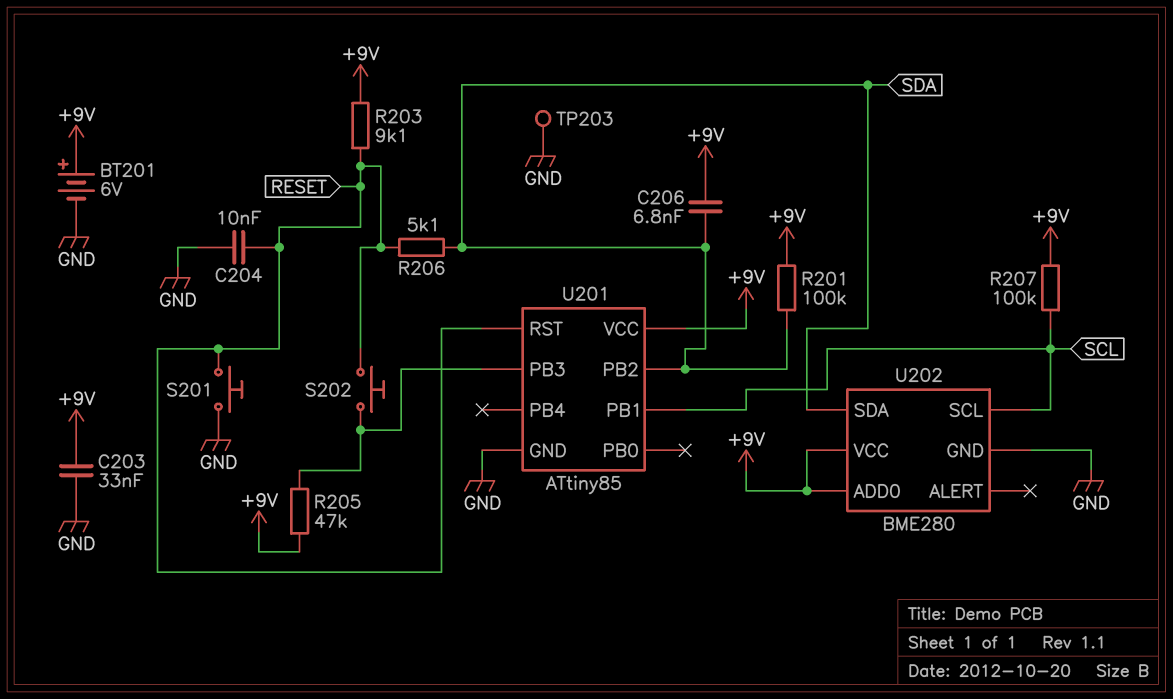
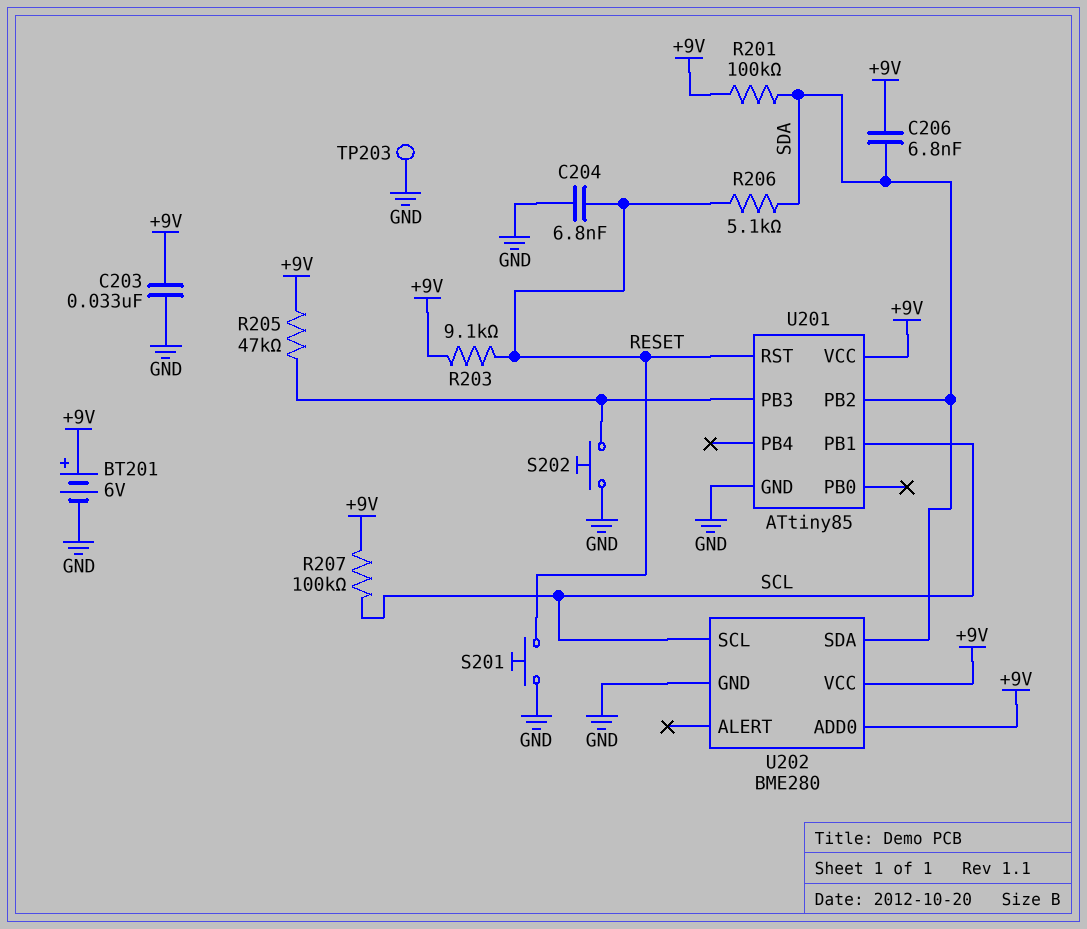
C204: 10nF (GND, RESET) -> 6.8nF (GND, RESET)
S202: button (RESET, U201/PB3) -> button (GND, U201/PB3)

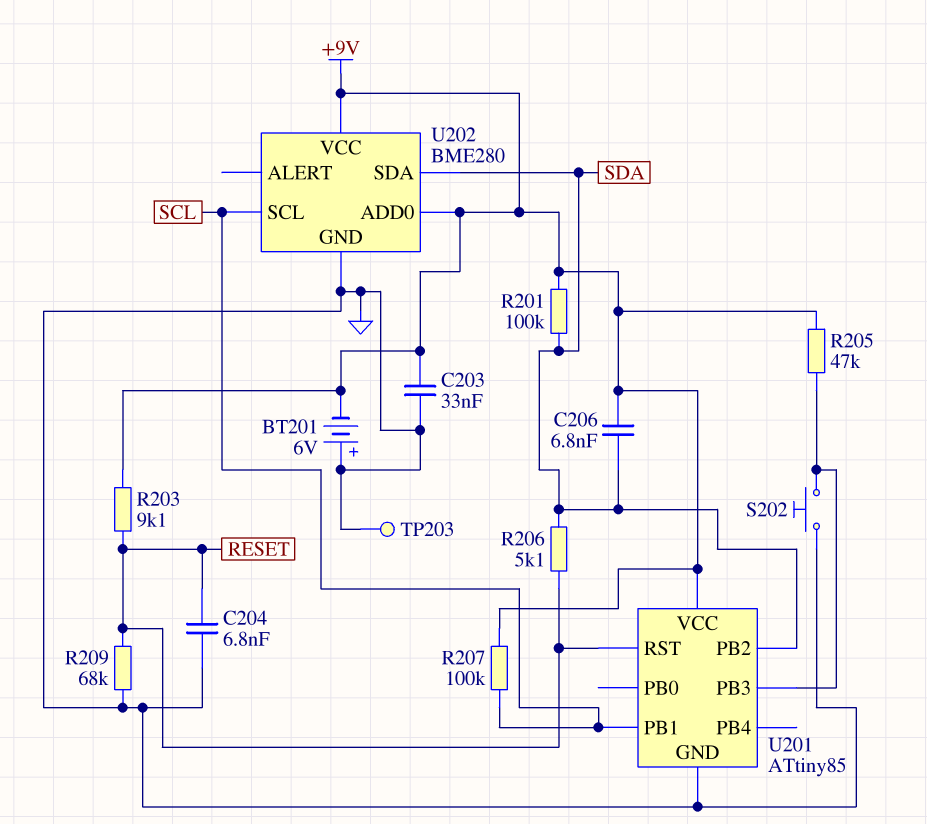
BT201: 6V (plus +9V, minus GND) -> 6V (plus GND, minus +9V)
R209: none -> 68k (GND, RESET)
S201: button (GND, RESET) -> none

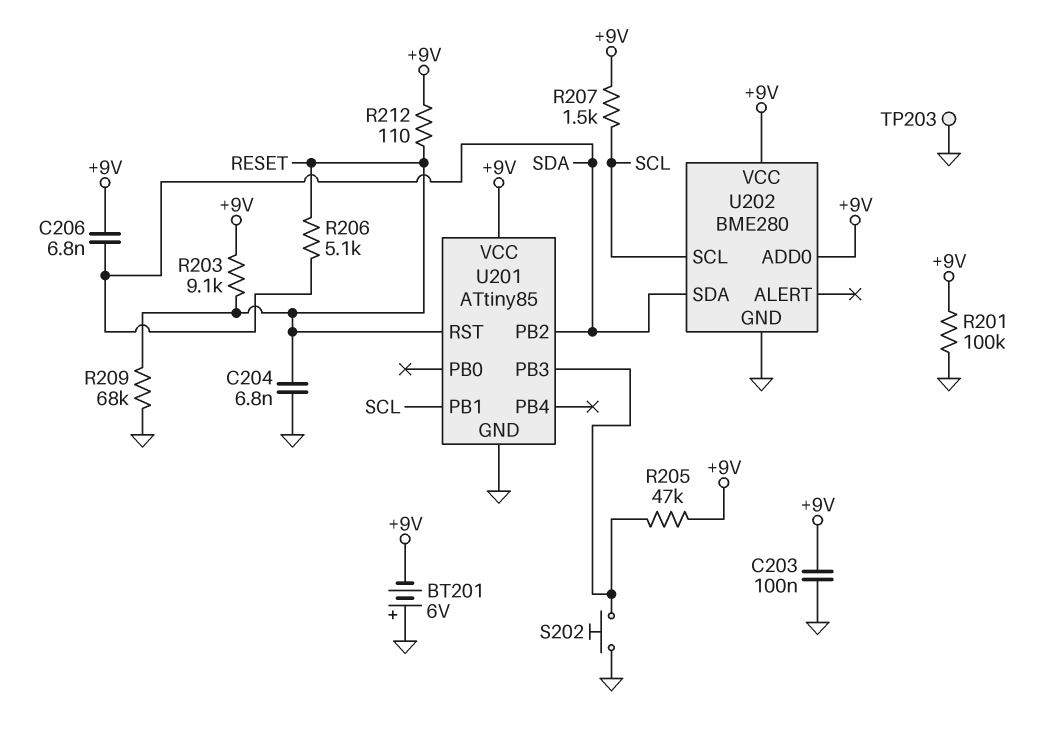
C203: 33nF (+9V, GND) -> 100nF (+9V, GND)
R201: 100k (+9V, SDA) -> 100k (+9V, GND)
R207: 100k (+9V, SCL) -> 1.5k (+9V, SCL)
R212: none -> 110 (+9V, RESET)

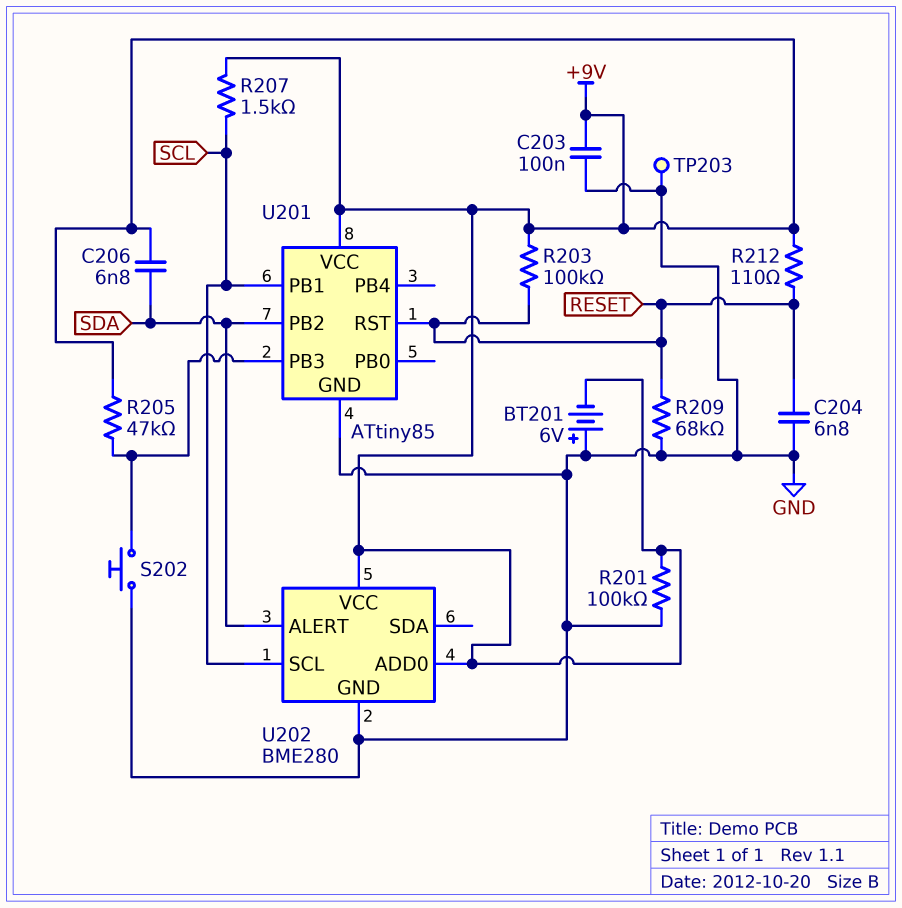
R203: 9.1k (+9V, RESET) -> 100k (+9V, RESET)
R206: 5.1k (RESET, SDA) -> none
U202 pin ALERT: none -> SDA
U202 pin SDA: SDA -> none

